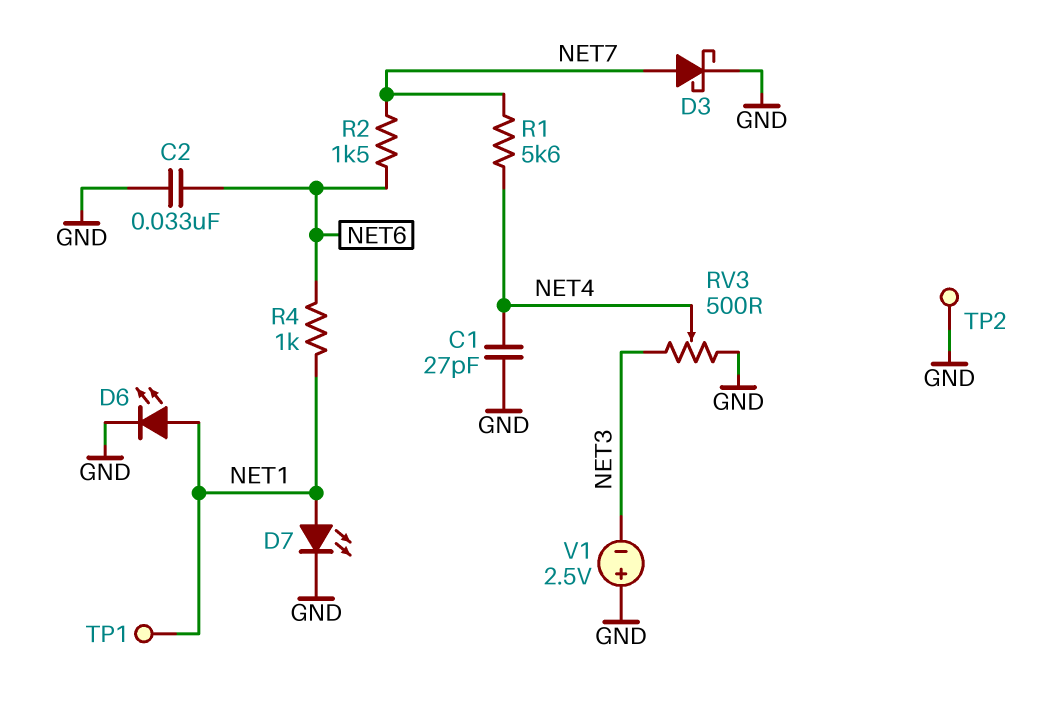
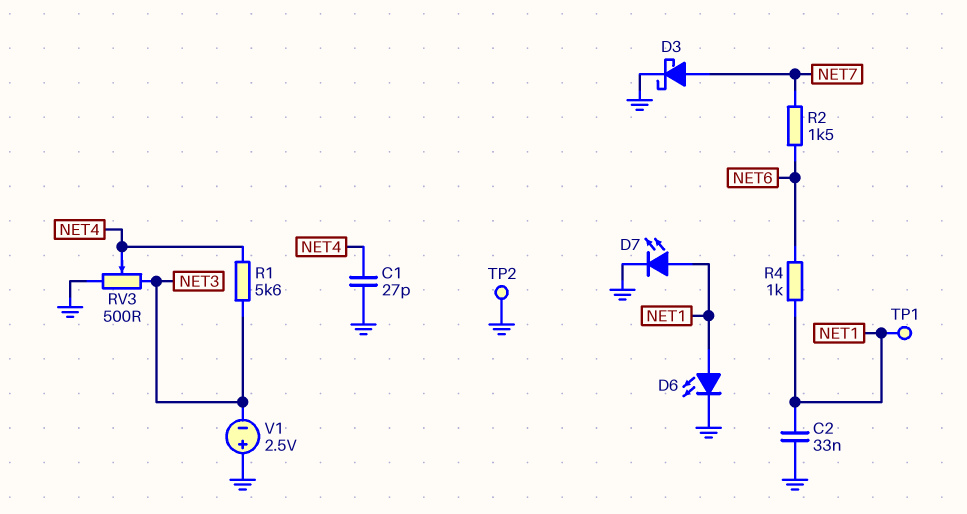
C2: 33nF (GND, NET6) -> 33nF (GND, NET1)
R1: 5.6k (NET4, NET7) -> 5.6k (NET3, NET4)

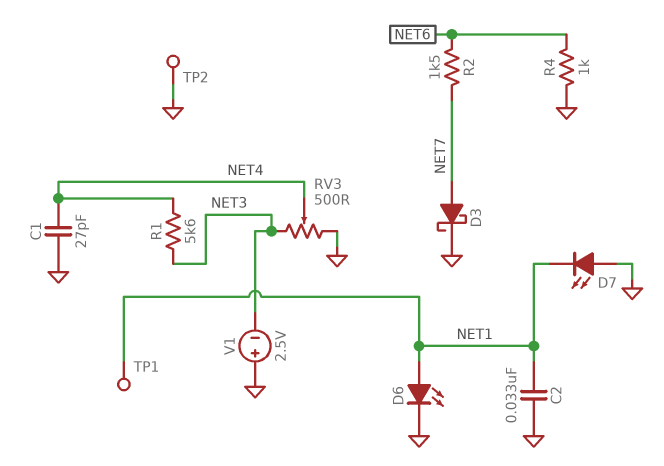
D7: LED (A NET1, K GND) -> LED (A GND, K NET1)
R4: 1k (NET1, NET6) -> 1k (GND, NET6)

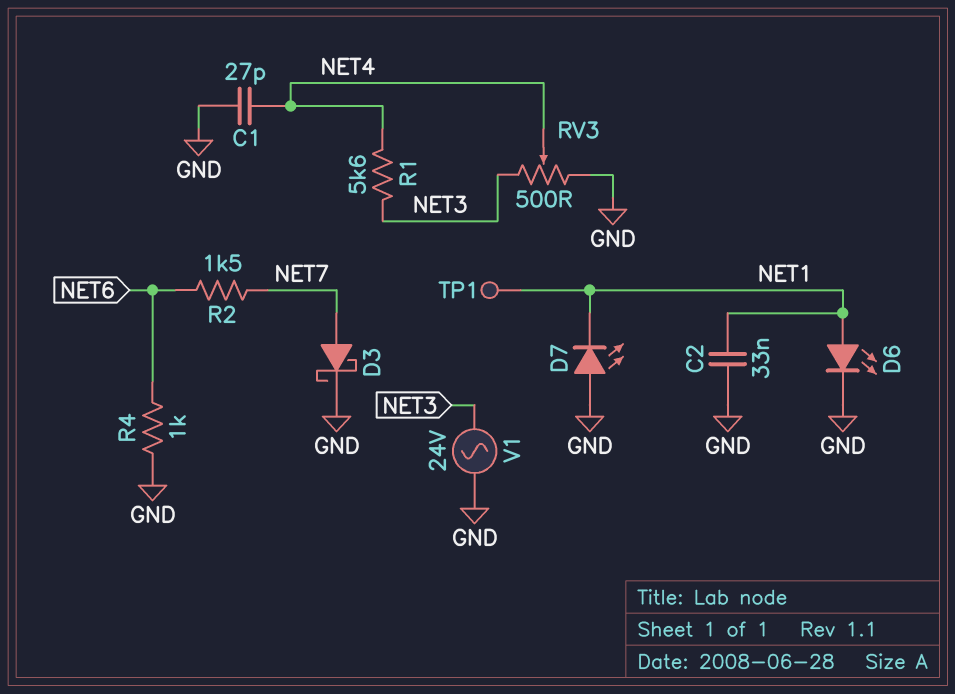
TP2: test point (GND) -> none
V1: 2.5V (plus GND, minus NET3) -> AC 24V (GND, NET3)

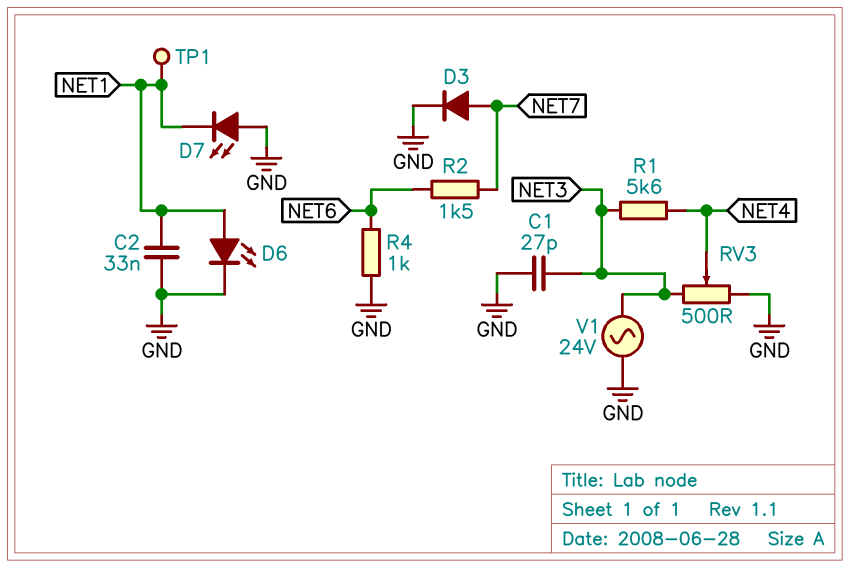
C1: 27pF (GND, NET4) -> 27pF (GND, NET3)
D3: schottky (A NET7, K GND) -> diode (A NET7, K GND)

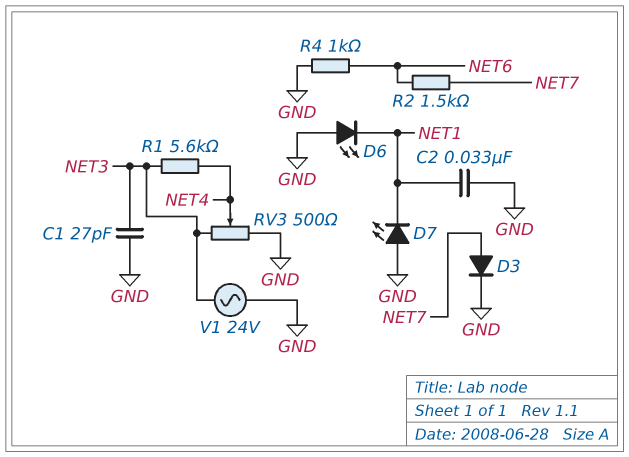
D6: LED (A NET1, K GND) -> LED (A GND, K NET1)
TP1: test point (NET1) -> none

